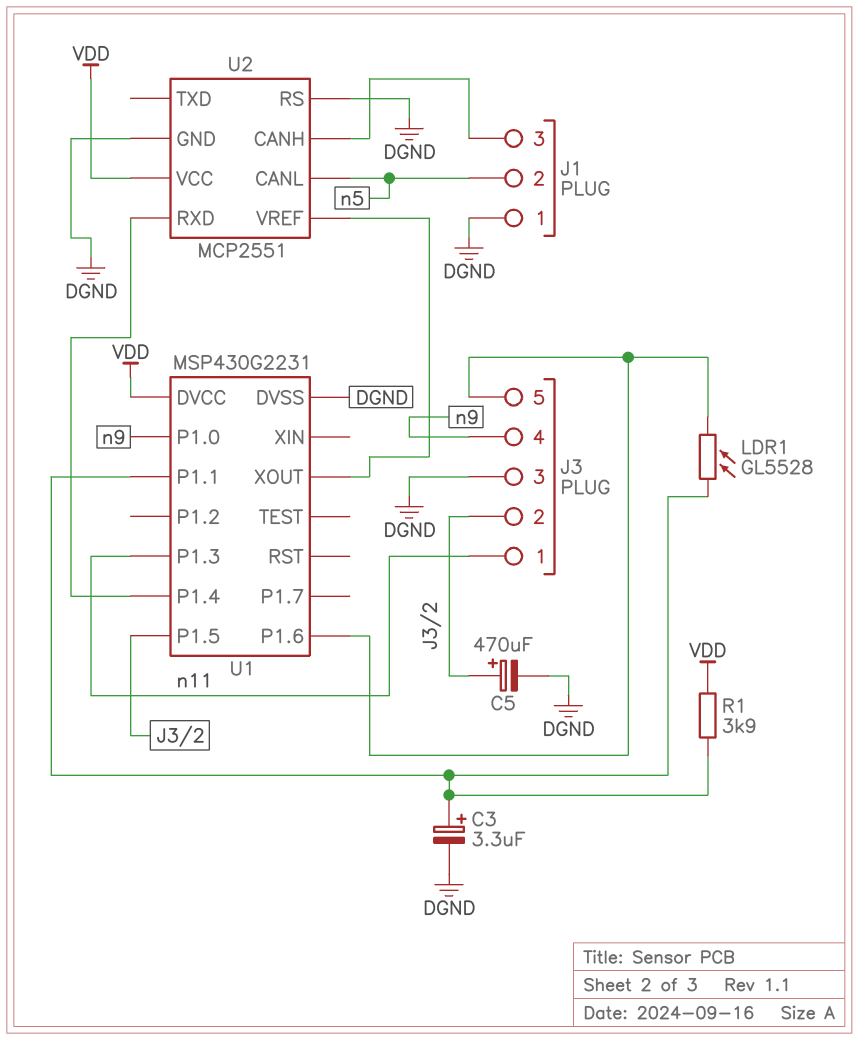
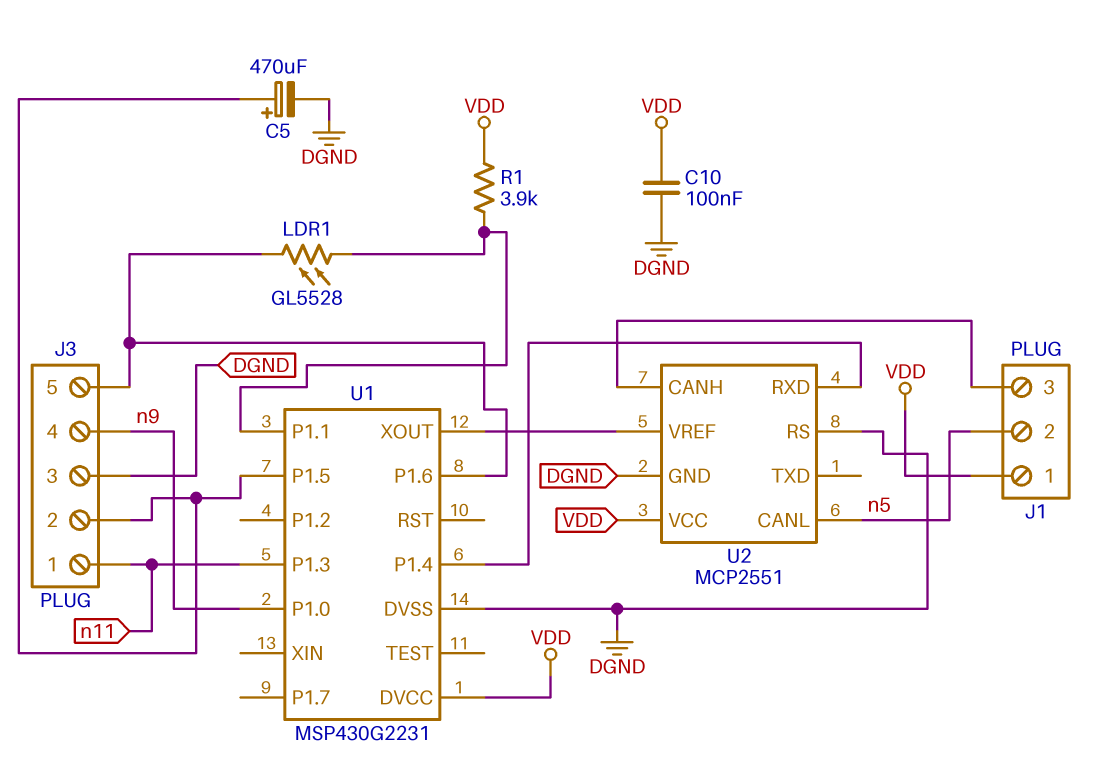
C3: 3.3uF (plus U1/P1.1, minus DGND) -> none
C10: none -> 100nF (DGND, VDD)
J1 pin 1: DGND -> VDD

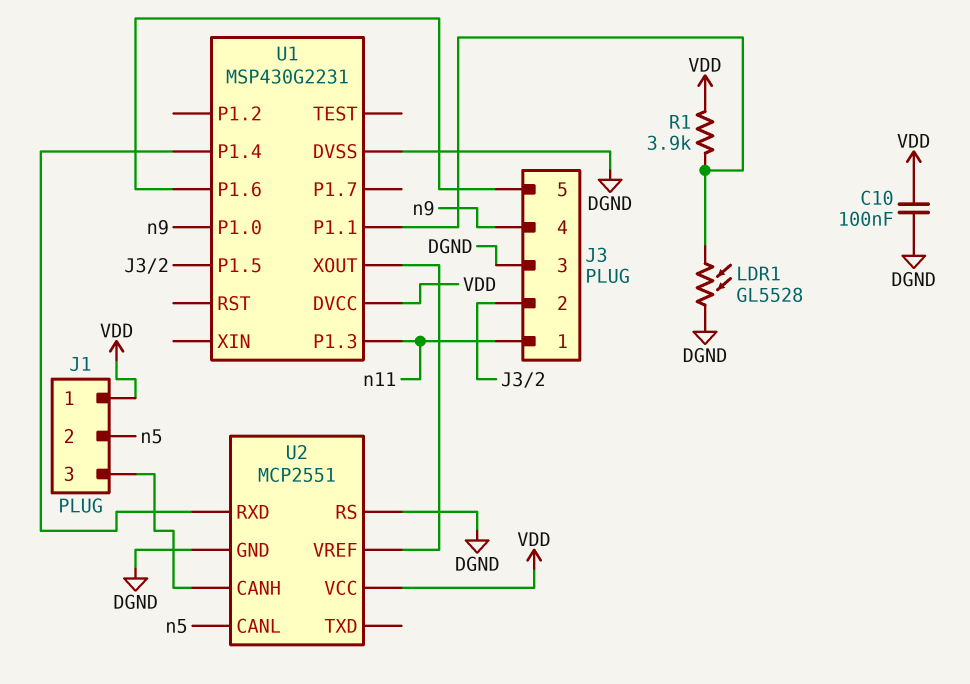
C5: 470uF (plus J3/2, minus DGND) -> none
LDR1: GL5528 (J3/5, U1/P1.1) -> GL5528 (DGND, U1/P1.1)

